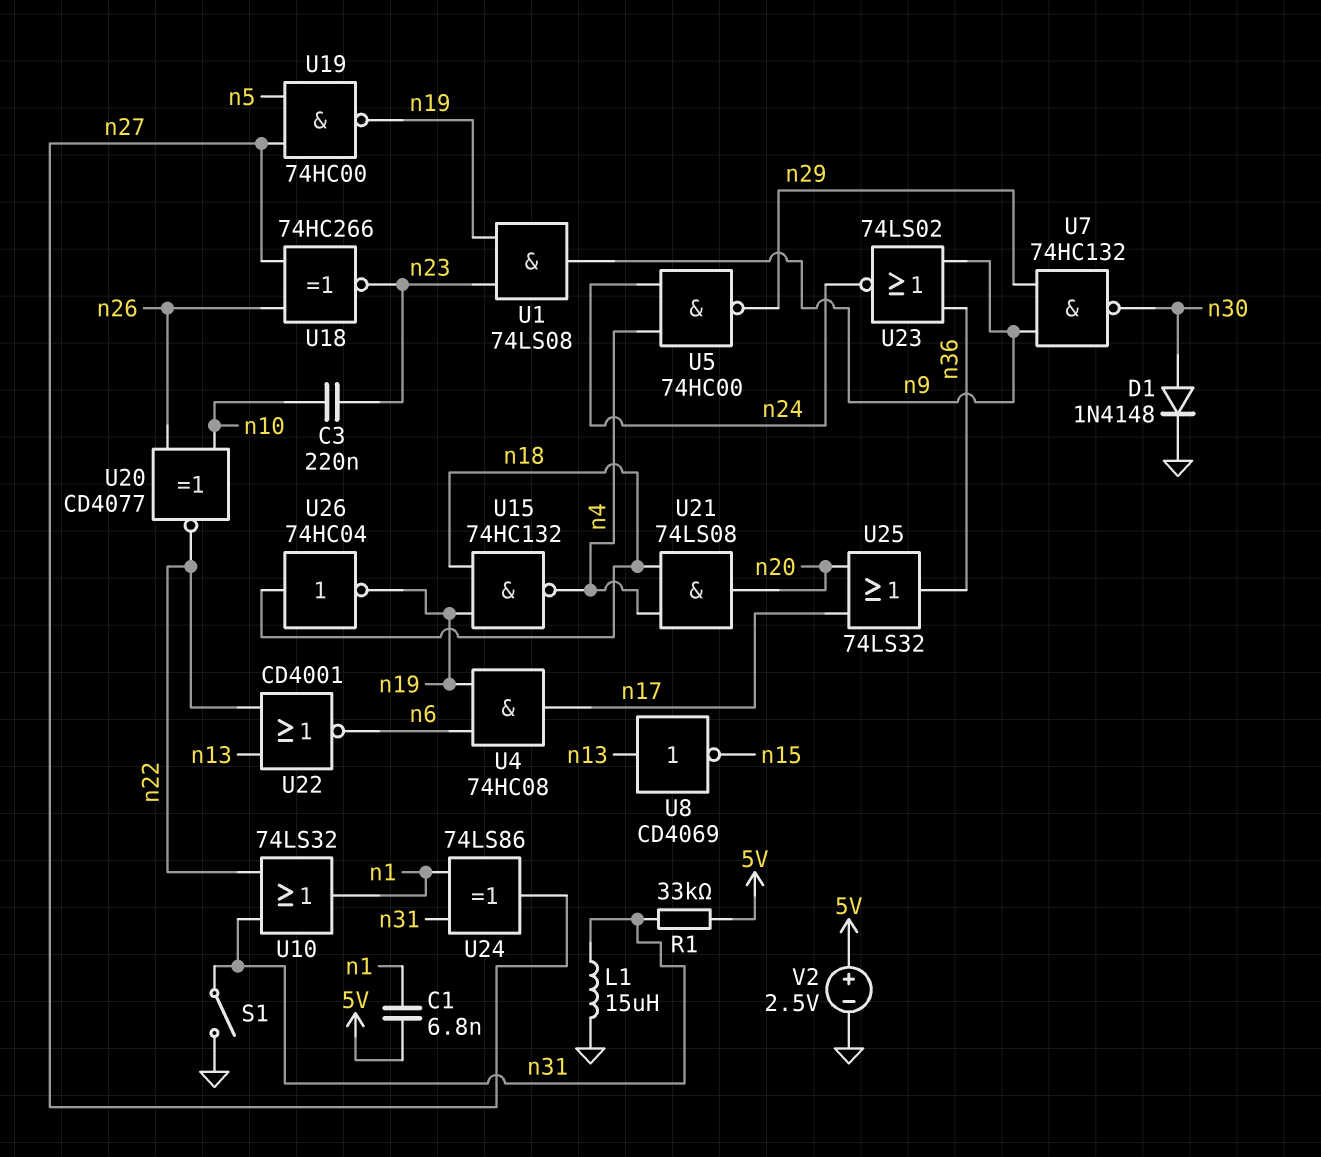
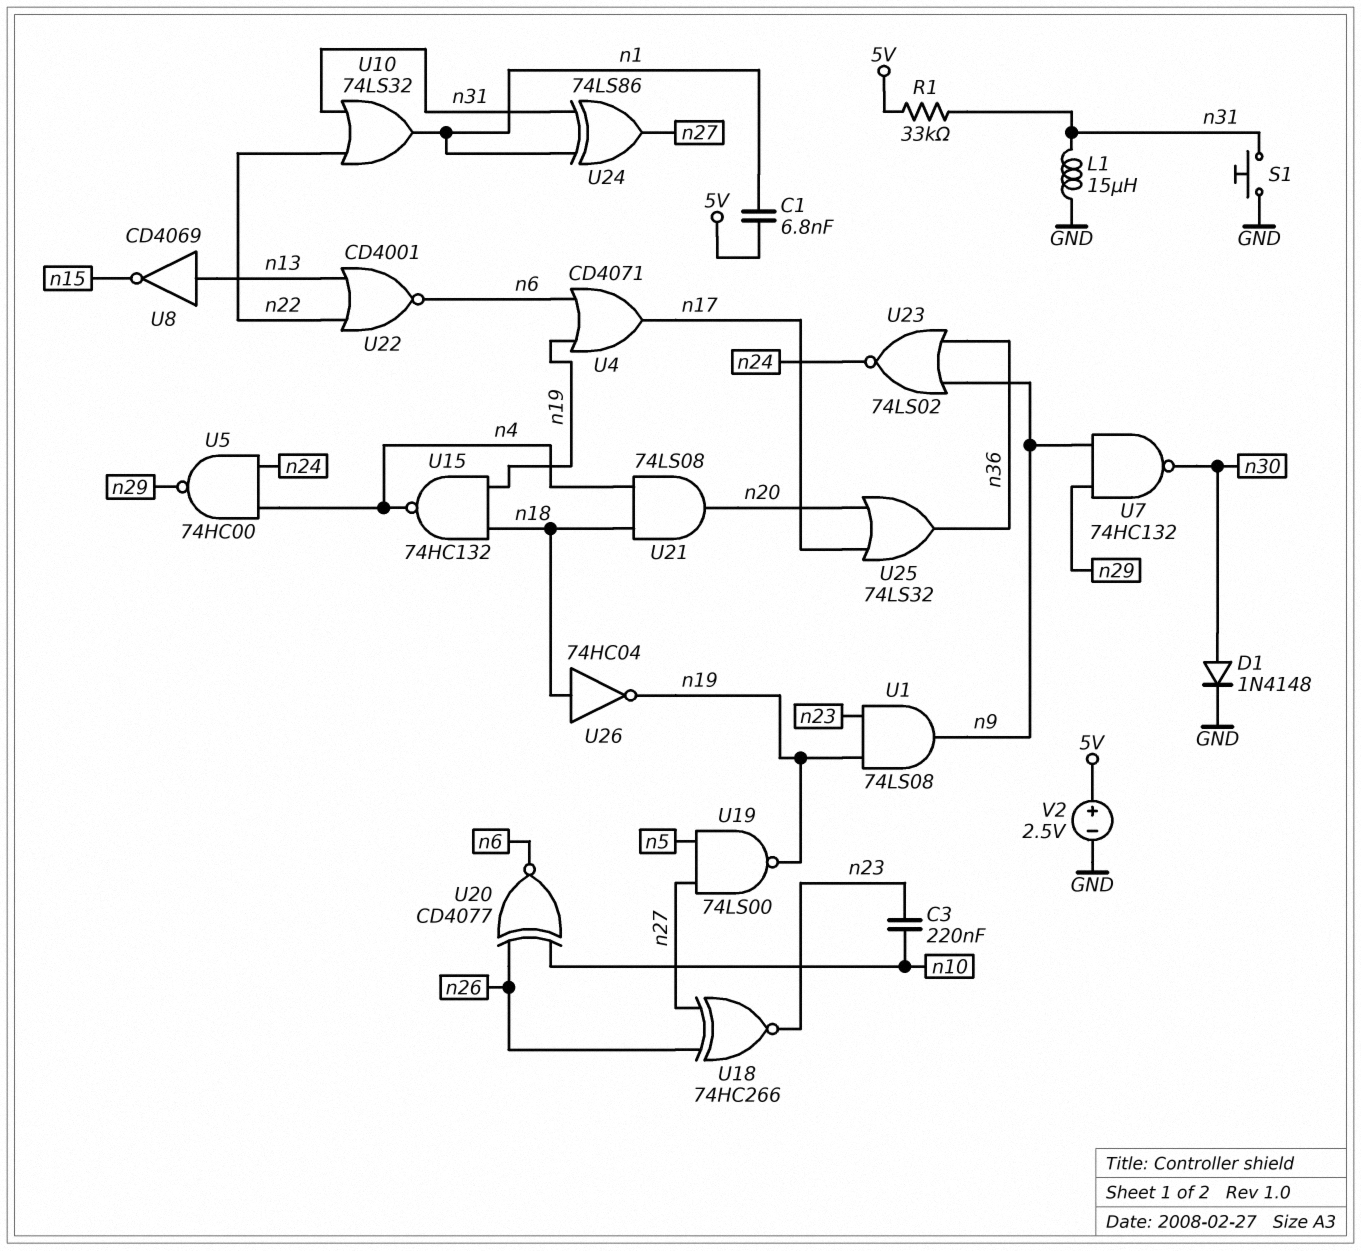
S1: switch (GND, n31) -> button (GND, n31)
U4: AND 74HC08 (in n6, in n19, out n17) -> OR CD4071 (in n6, in n19, out n17)
U19: NAND 74HC00 (in n5, in n27, out n19) -> NAND 74LS00 (in n5, in n27, out n19)
U20: XNOR CD4077 (in n10, in n26, out n22) -> XNOR CD4077 (in n10, in n26, out n6)

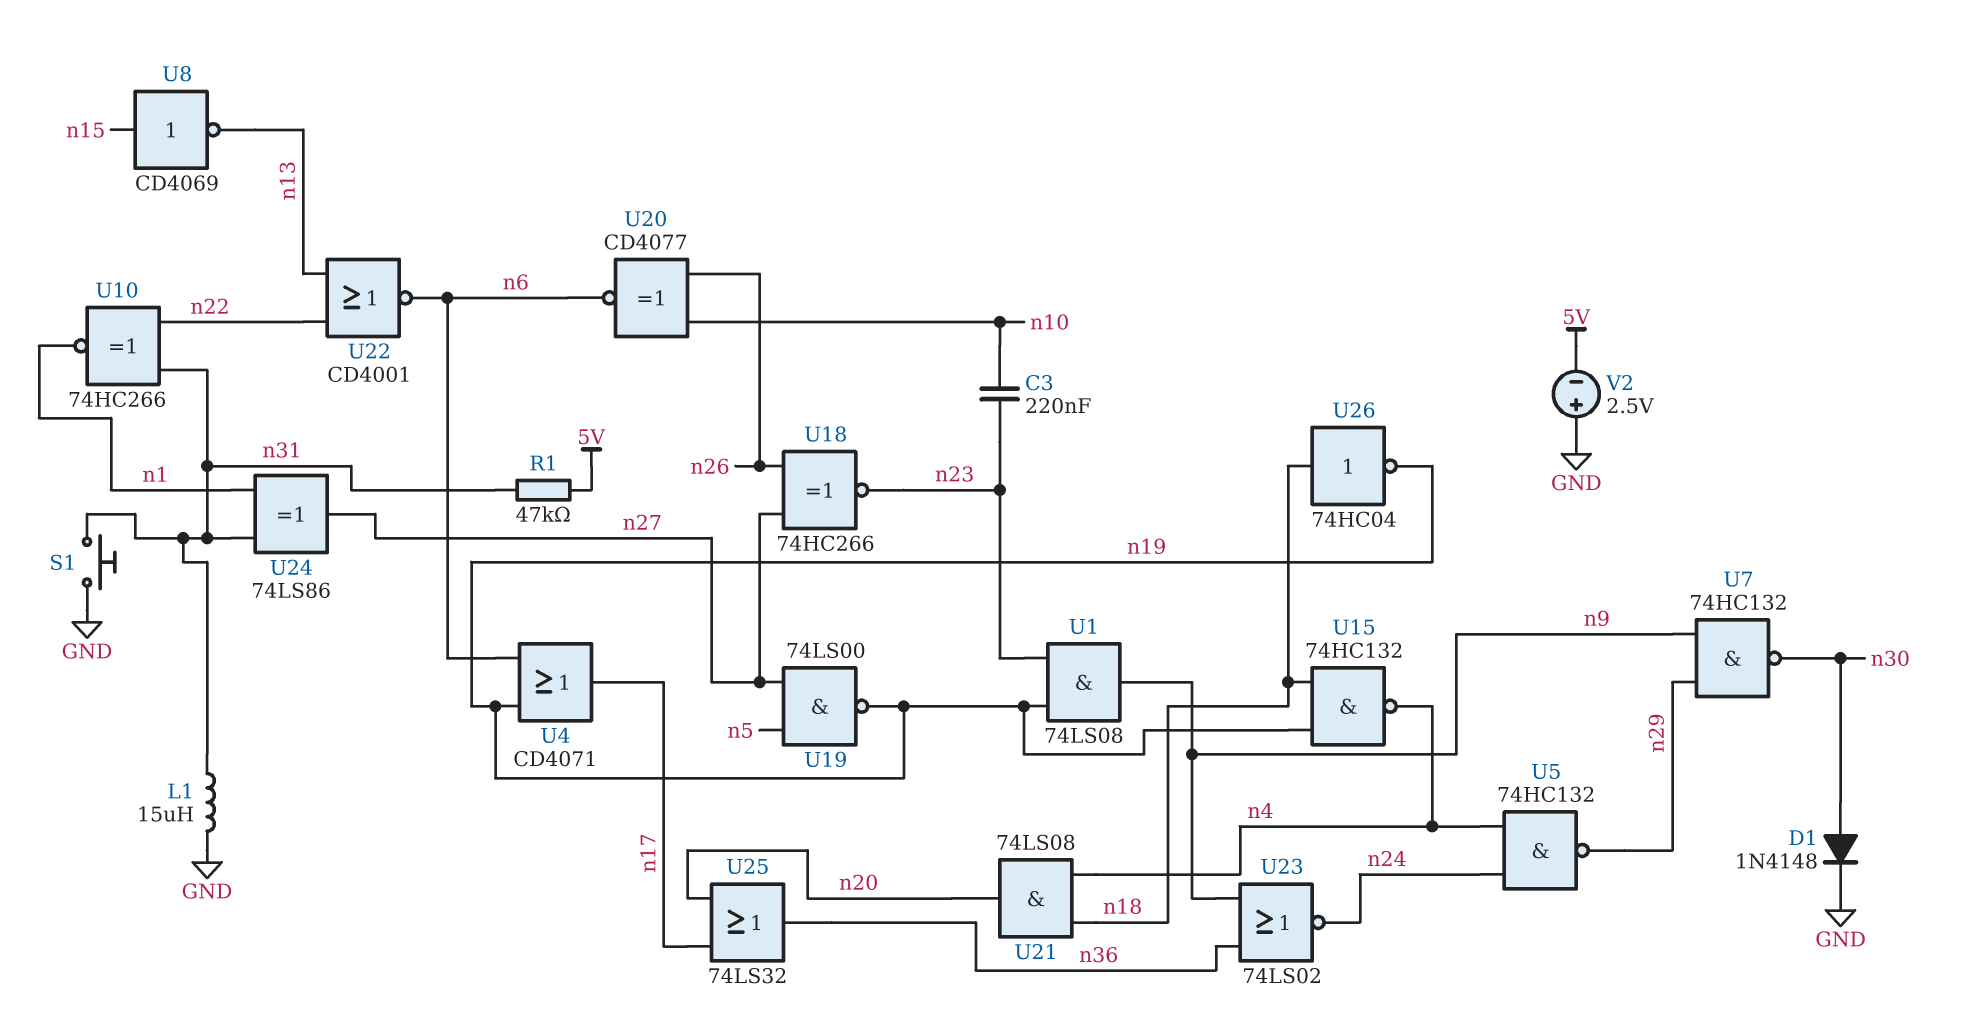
C1: 6.8nF (5V, n1) -> none
R1: 33k (5V, n31) -> 47k (5V, n31)
U5: NAND 74HC00 (in n4, in n24, out n29) -> NAND 74HC132 (in n4, in n24, out n29)
U8: NOT CD4069 (in n13, out n15) -> NOT CD4069 (in n15, out n13)
U10: OR 74LS32 (in n22, in n31, out n1) -> XNOR 74HC266 (in n22, in n31, out n1)
V2: 2.5V (plus 5V, minus GND) -> 2.5V (plus GND, minus 5V)

